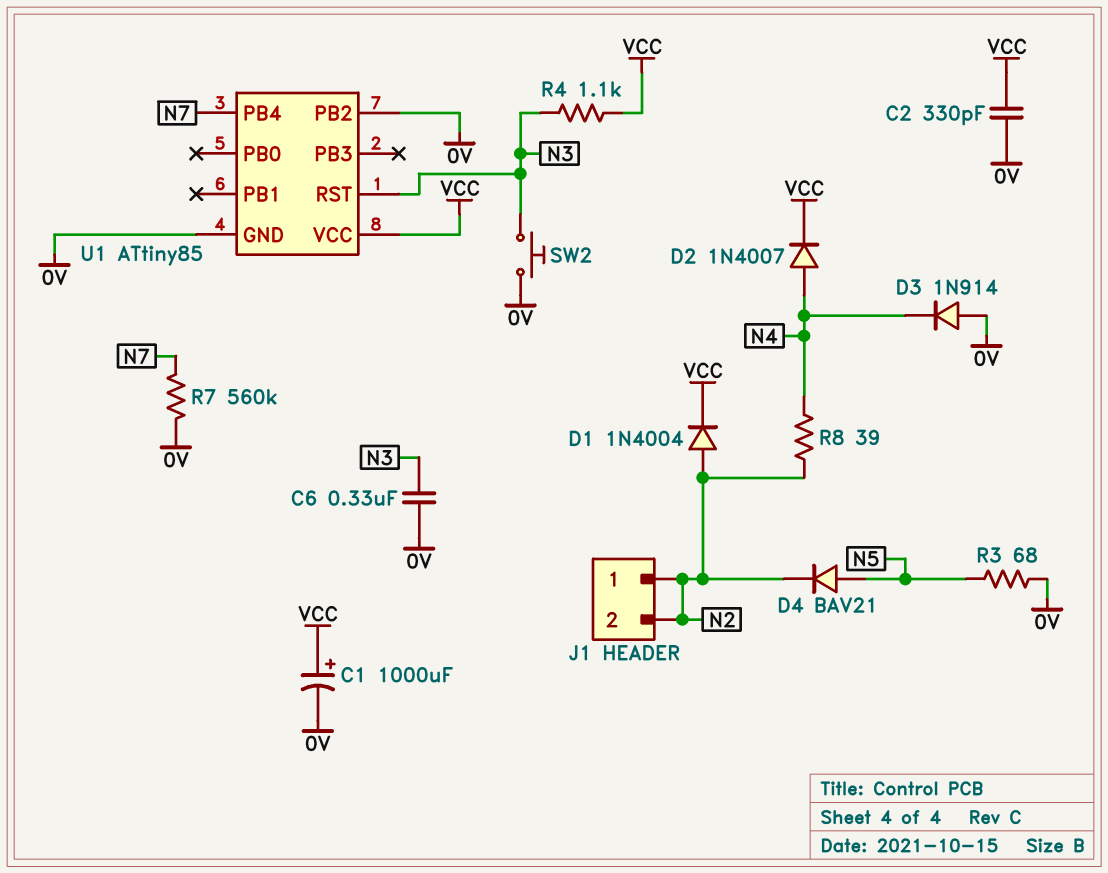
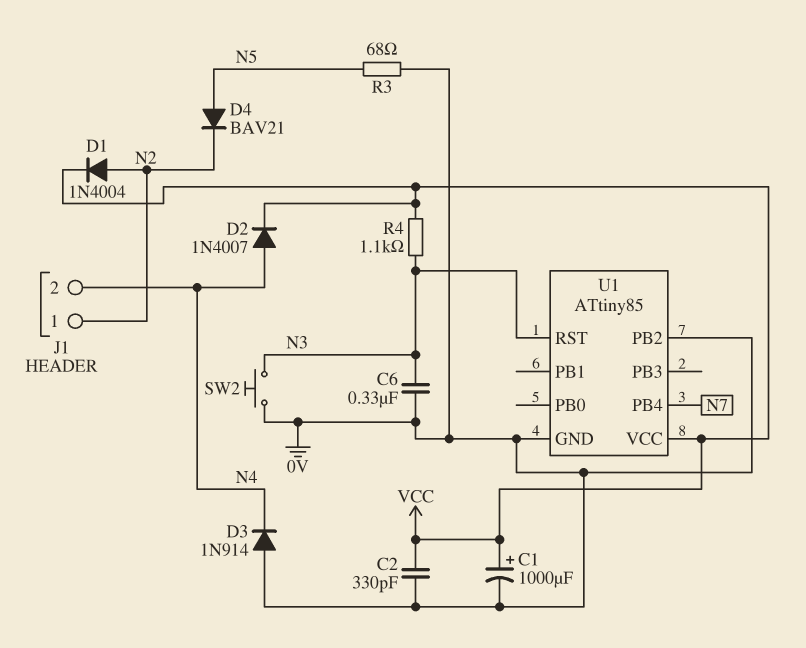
J1 pin 2: N2 -> N4
R7: 560k (0V, N7) -> none
R8: 39 (N2, N4) -> none

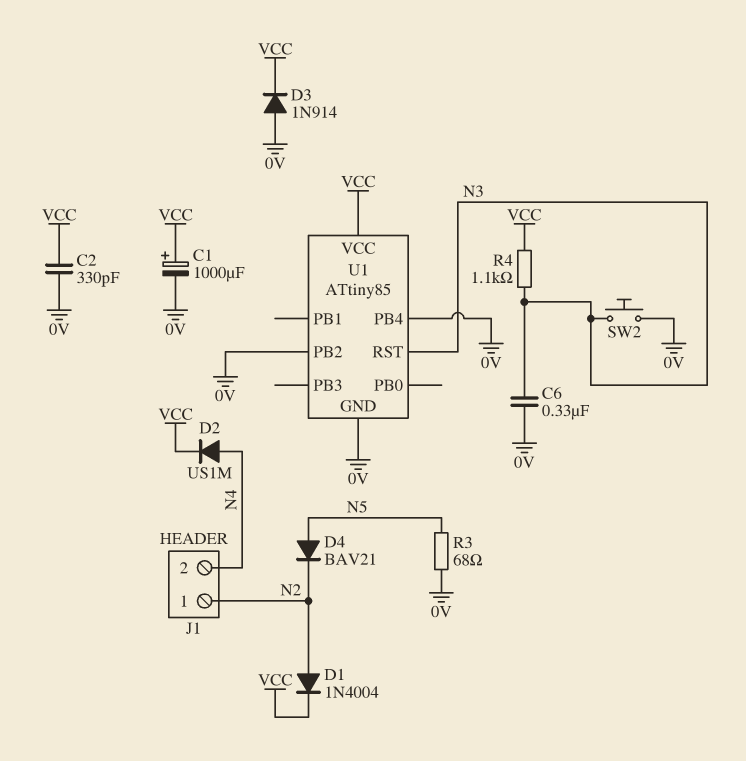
D2: diode 1N4007 (A N4, K VCC) -> diode US1M (A N4, K VCC)
D3: diode 1N914 (A 0V, K N4) -> diode 1N914 (A 0V, K VCC)
U1 pin PB4: N7 -> 0V

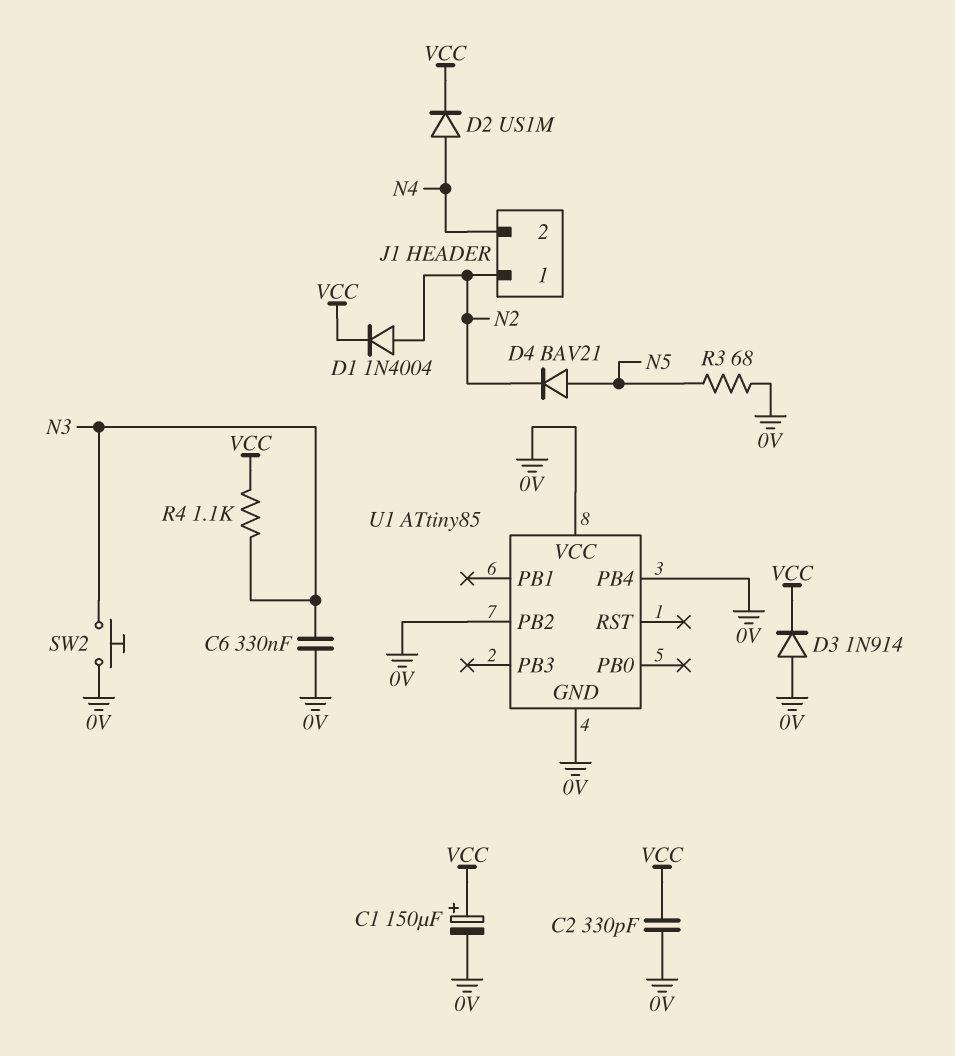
C1: 1000uF (plus VCC, minus 0V) -> 150uF (plus VCC, minus 0V)
U1 pin RST: N3 -> none
U1 pin VCC: VCC -> 0V

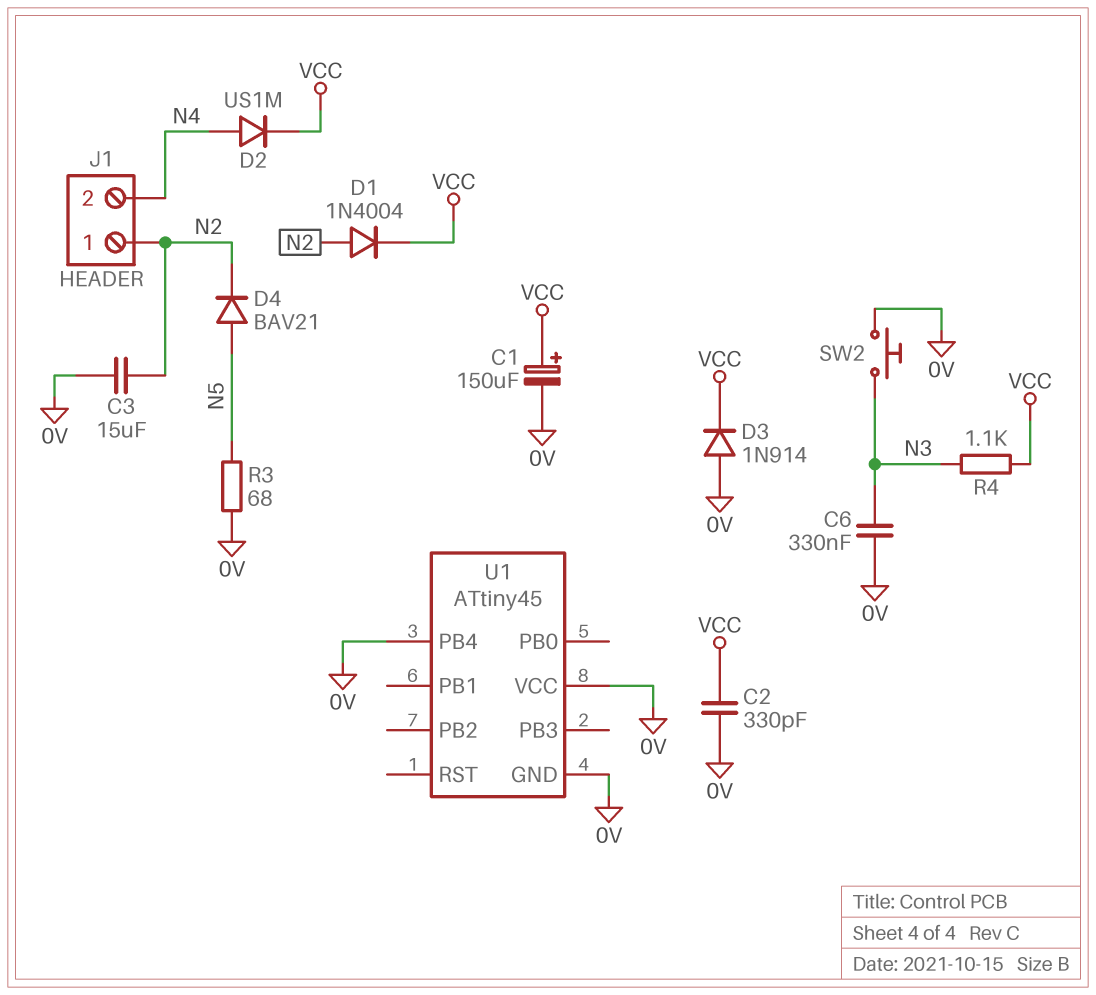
C3: none -> 15uF (0V, N2)
U1: ATtiny85 -> ATtiny45
U1 pin PB2: 0V -> none

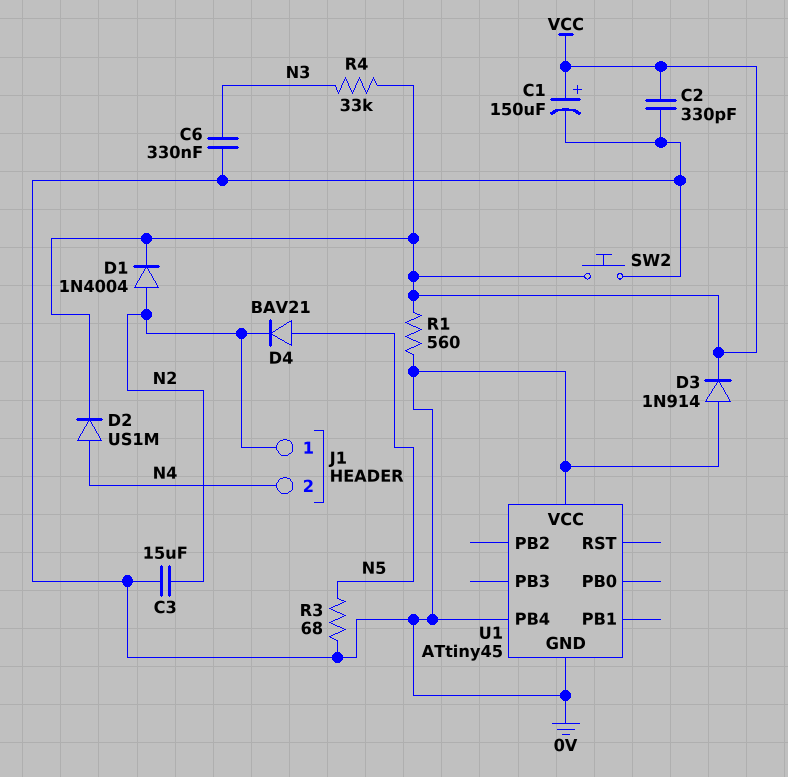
R1: none -> 560 (0V, VCC)
R4: 1.1k (N3, VCC) -> 33k (N3, VCC)
SW2: button (0V, N3) -> button (0V, VCC)

